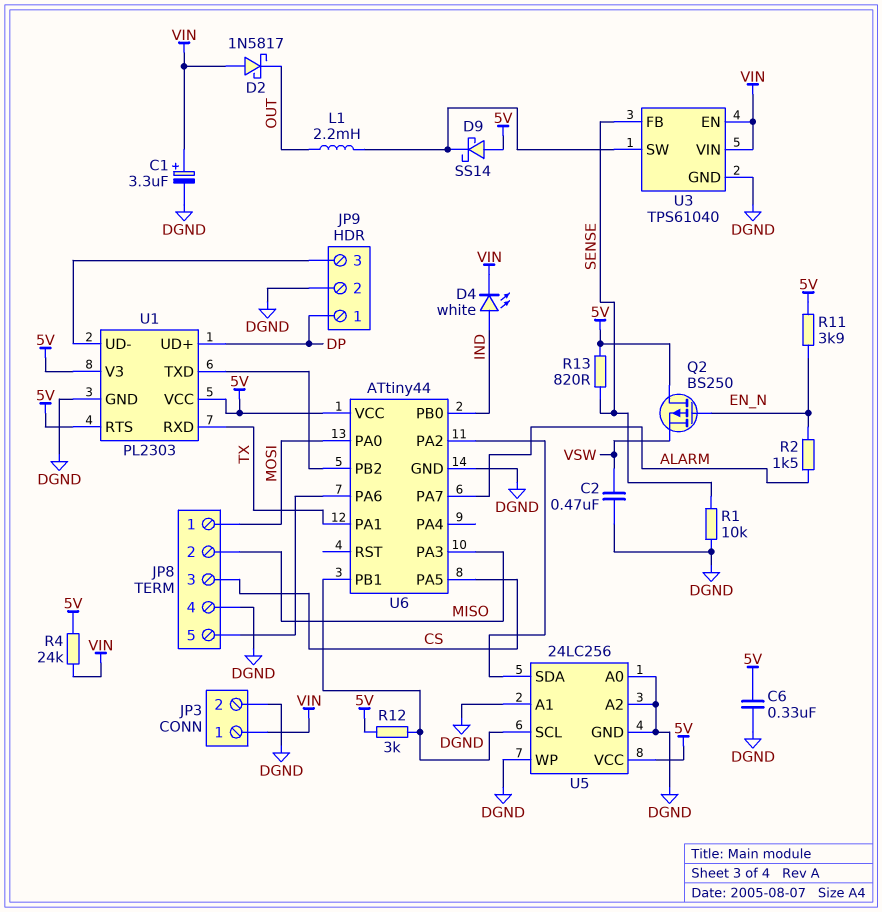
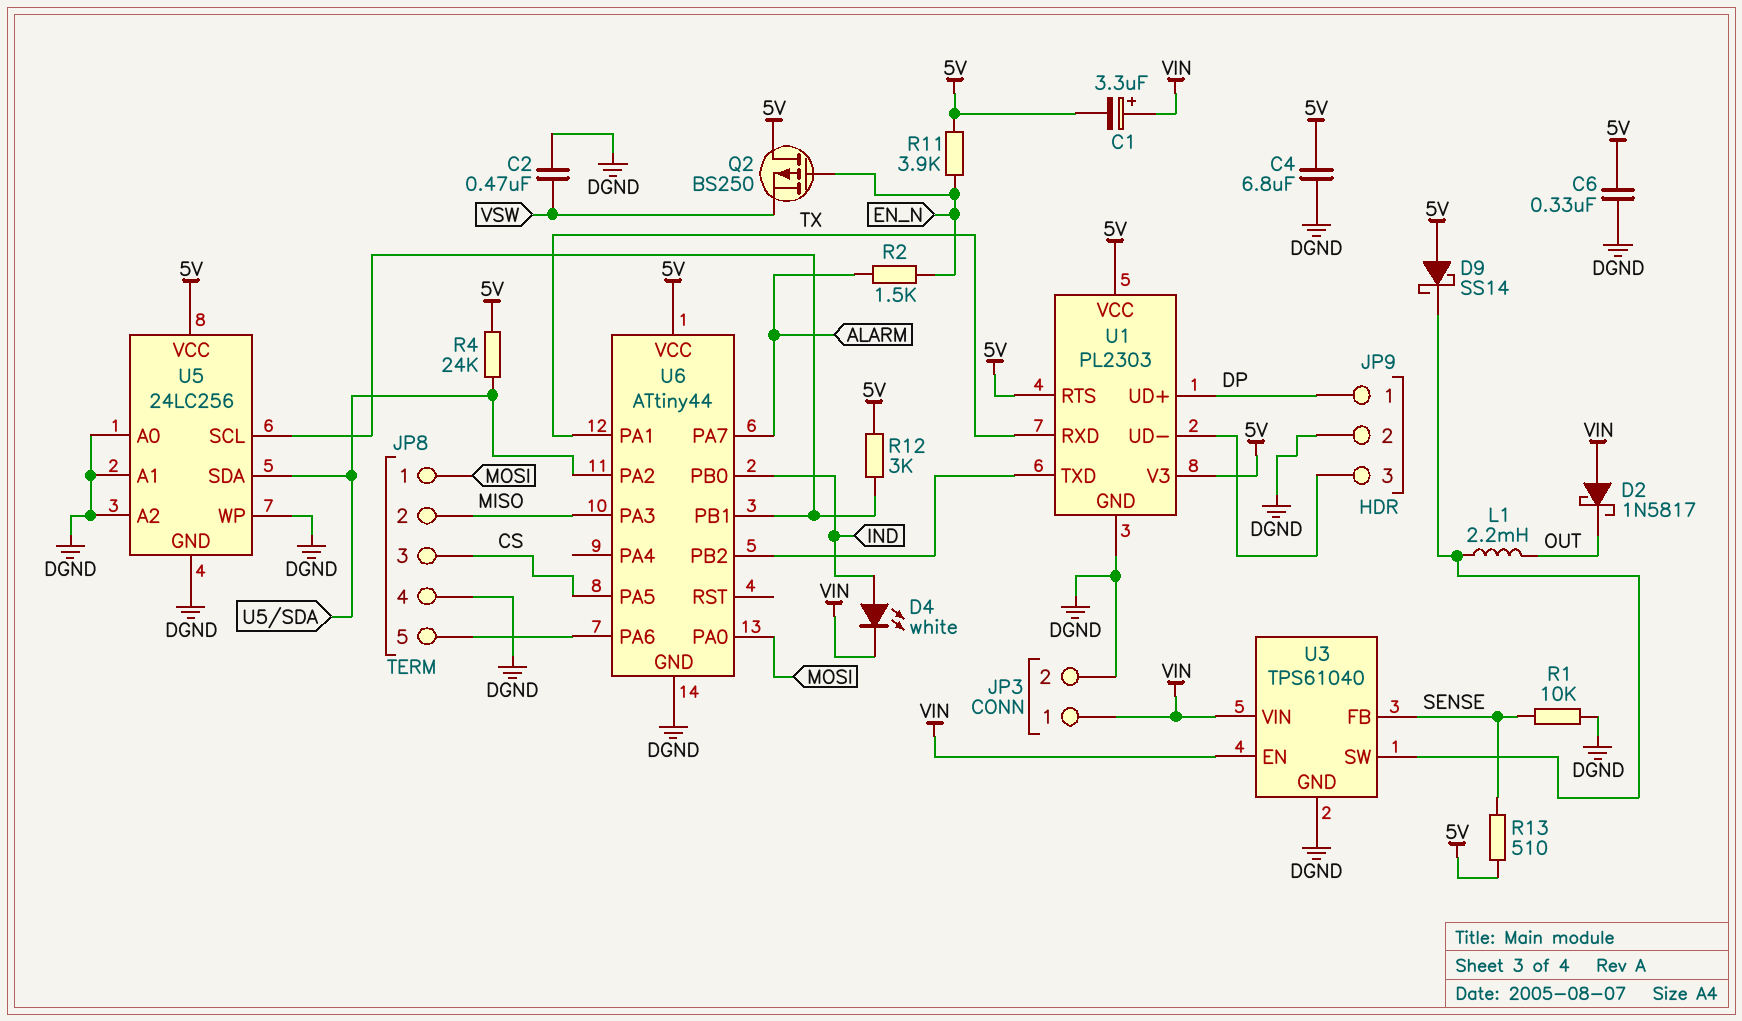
C1: 3.3uF (plus VIN, minus DGND) -> 3.3uF (plus VIN, minus 5V)
C4: none -> 6.8uF (5V, DGND)
R4: 24k (5V, VIN) -> 24k (5V, U5/SDA)
R13: 820 (5V, SENSE) -> 510 (5V, SENSE)

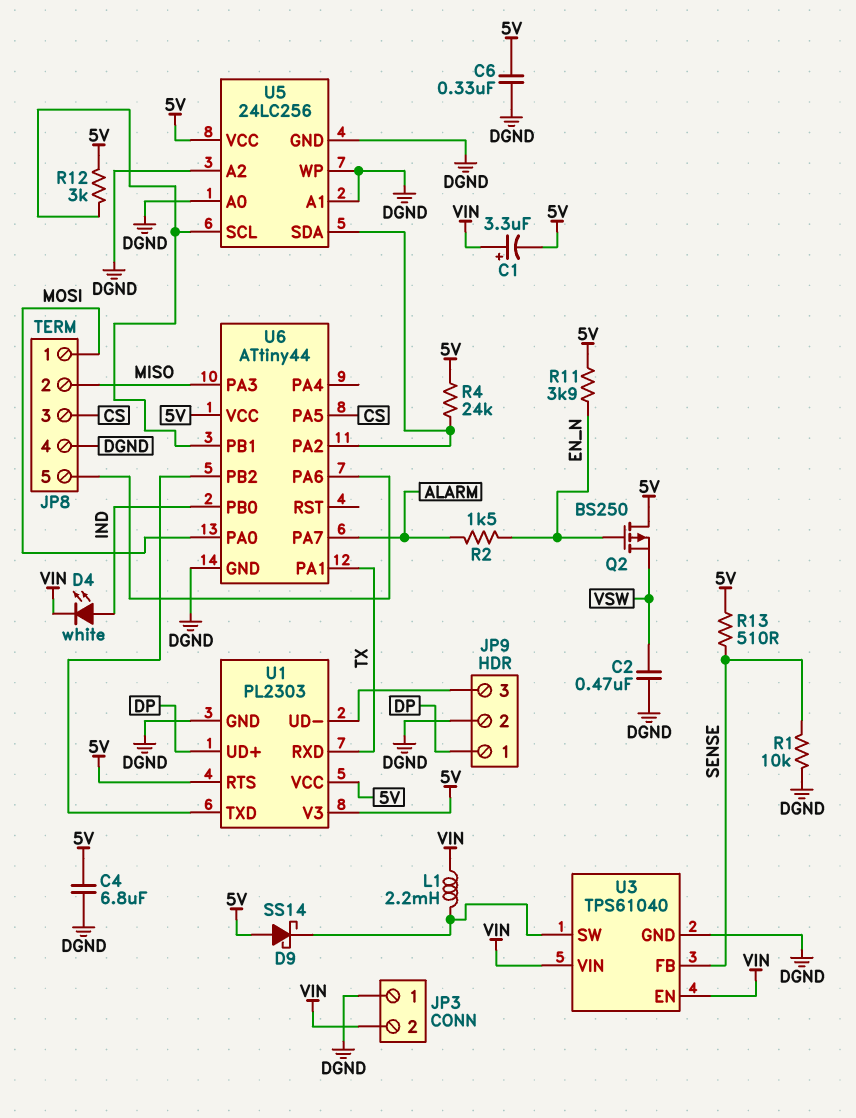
D2: schottky 1N5817 (A VIN, K OUT) -> none
JP3 pin 1: VIN -> DGND
JP3 pin 2: DGND -> VIN
L1: 2.2mH (OUT, U3/SW) -> 2.2mH (U3/SW, VIN)

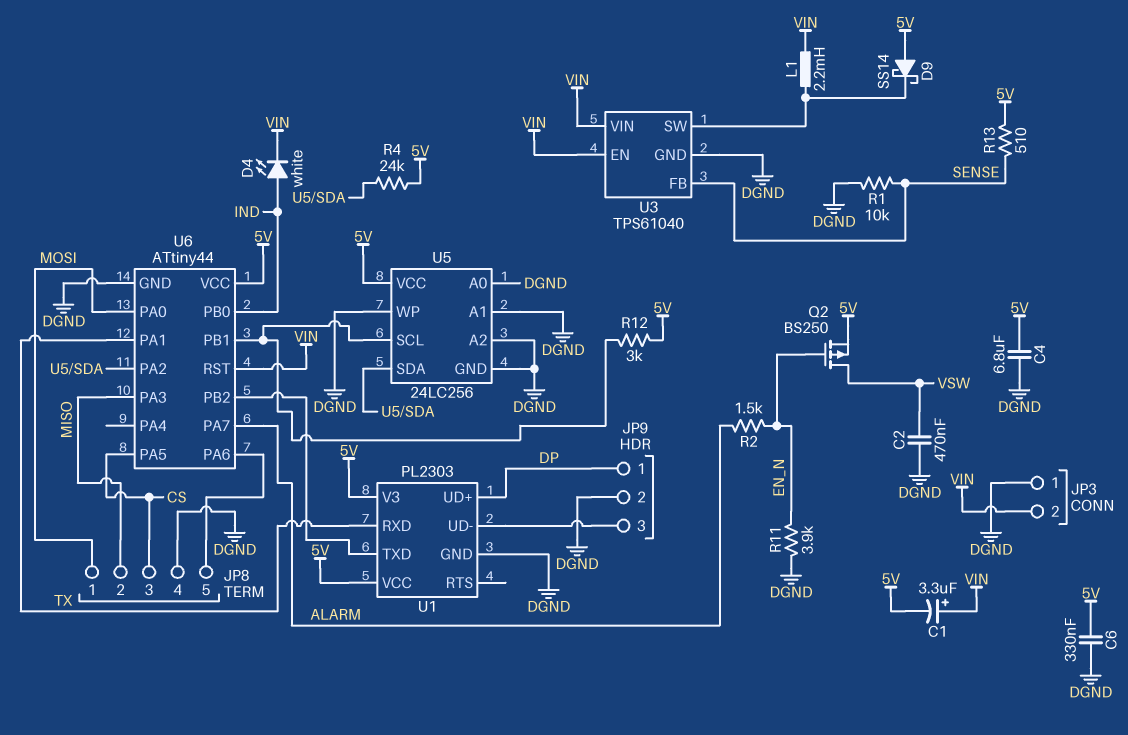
Q2: PMOS BS250 (G EN_N, D 5V, S VSW) -> PMOS BS250 (G EN_N, D VSW, S 5V)
R11: 3.9k (5V, EN_N) -> 3.9k (DGND, EN_N)
U1 pin RTS: 5V -> none
U6 pin RST: none -> VIN

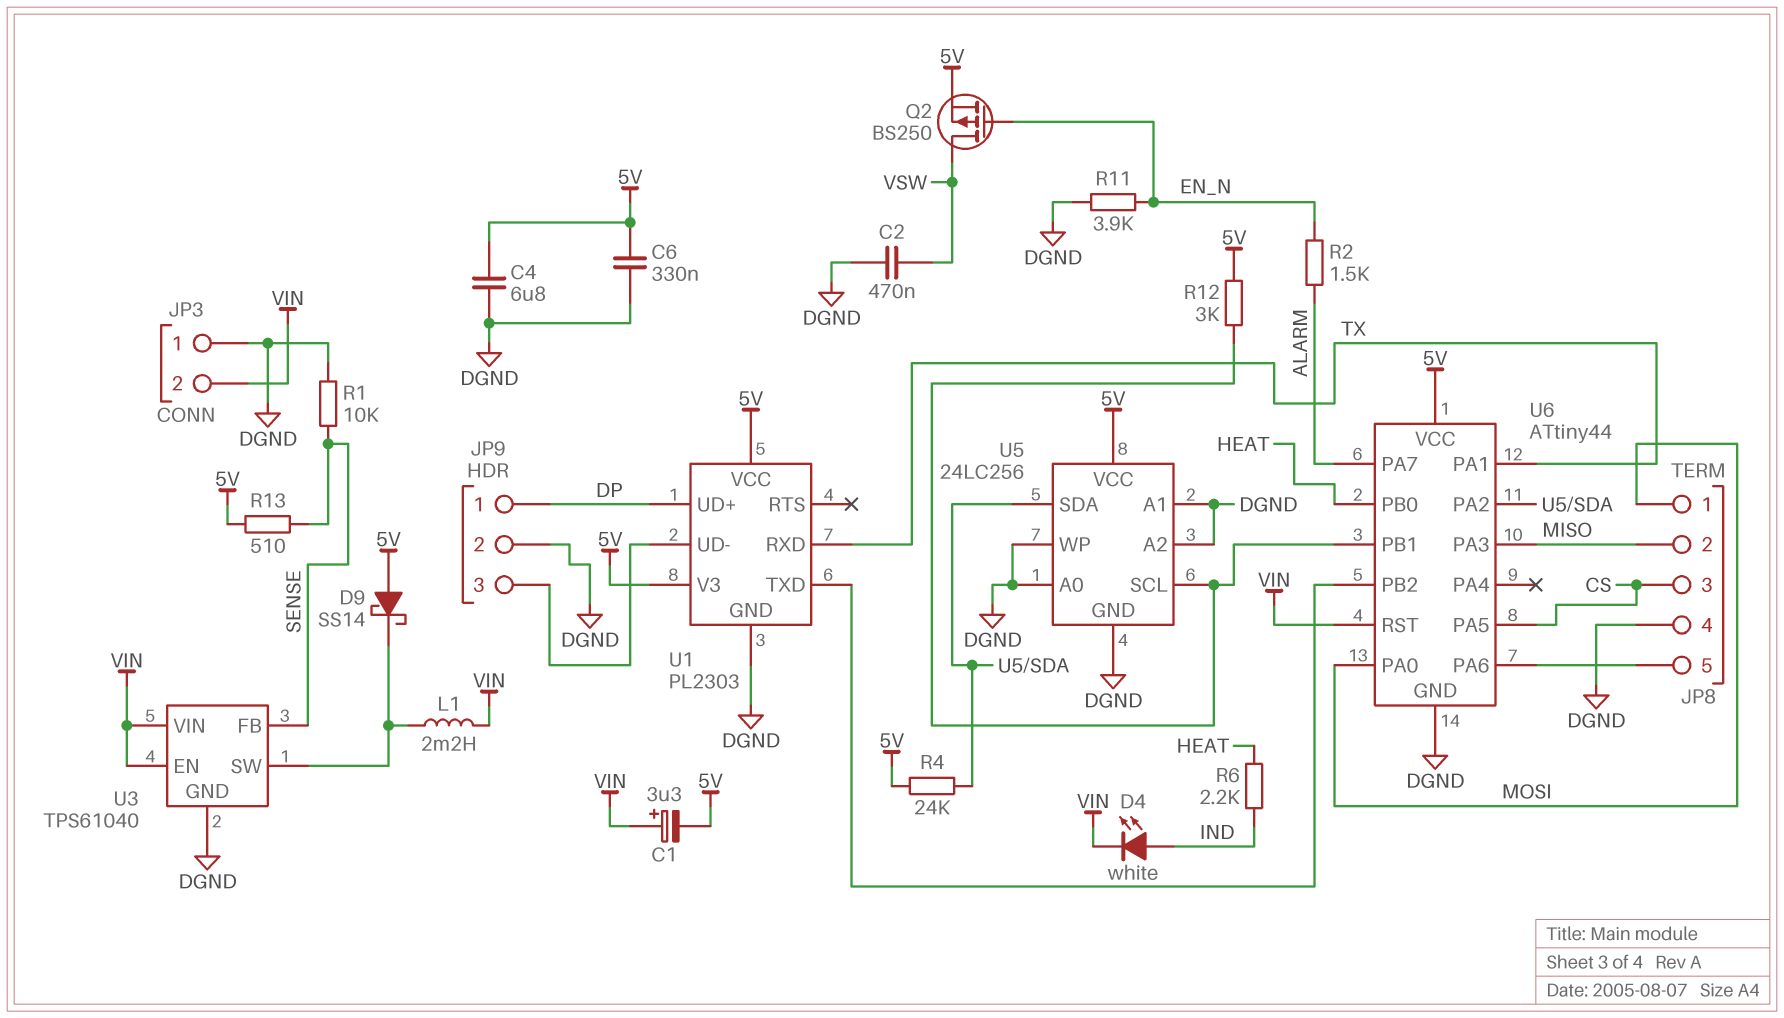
R6: none -> 2.2k (HEAT, IND)
U6 pin PB0: IND -> HEAT

